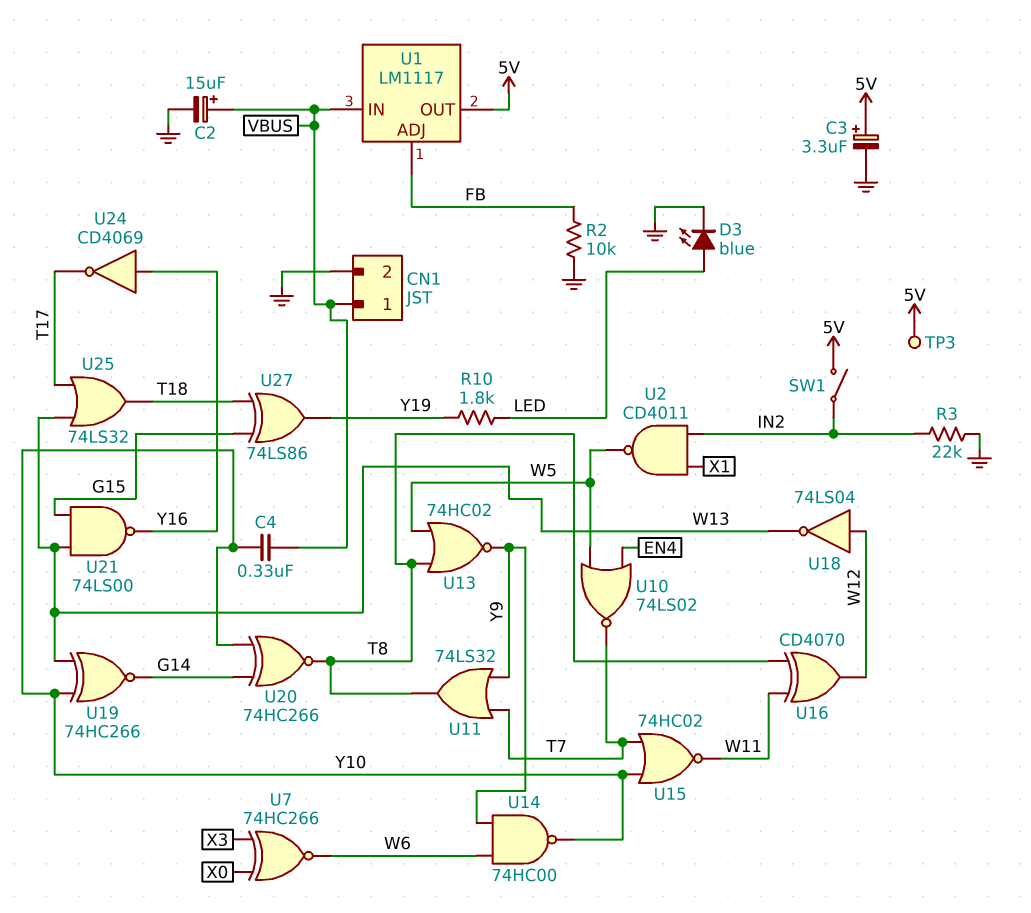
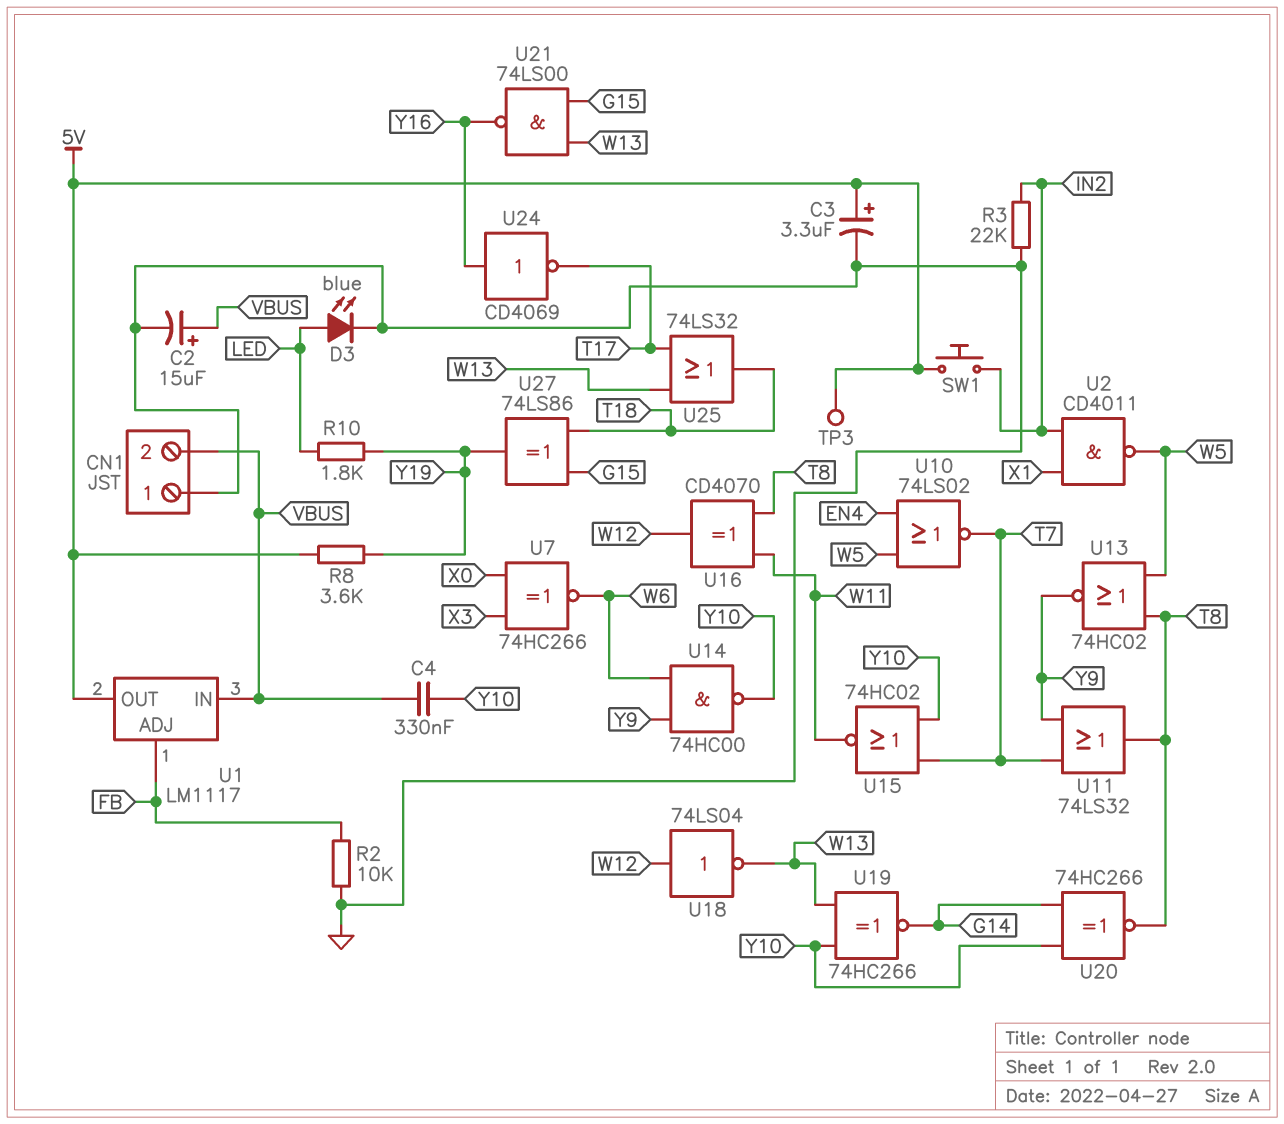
CN1 pin 1: VBUS -> GND
CN1 pin 2: GND -> VBUS
R8: none -> 3.6k (5V, Y19)
SW1: switch (5V, IN2) -> button (5V, IN2)

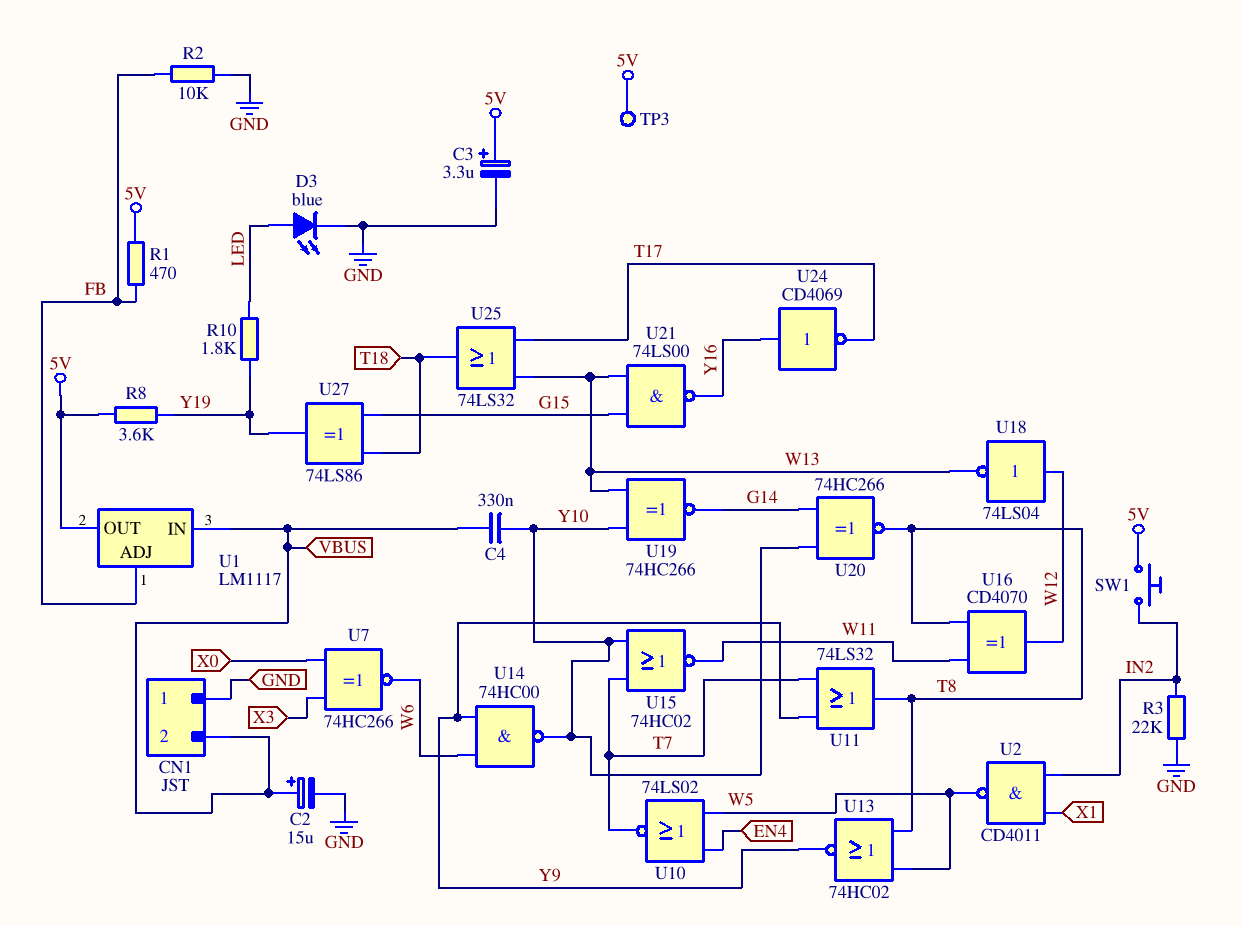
R1: none -> 470 (5V, FB)

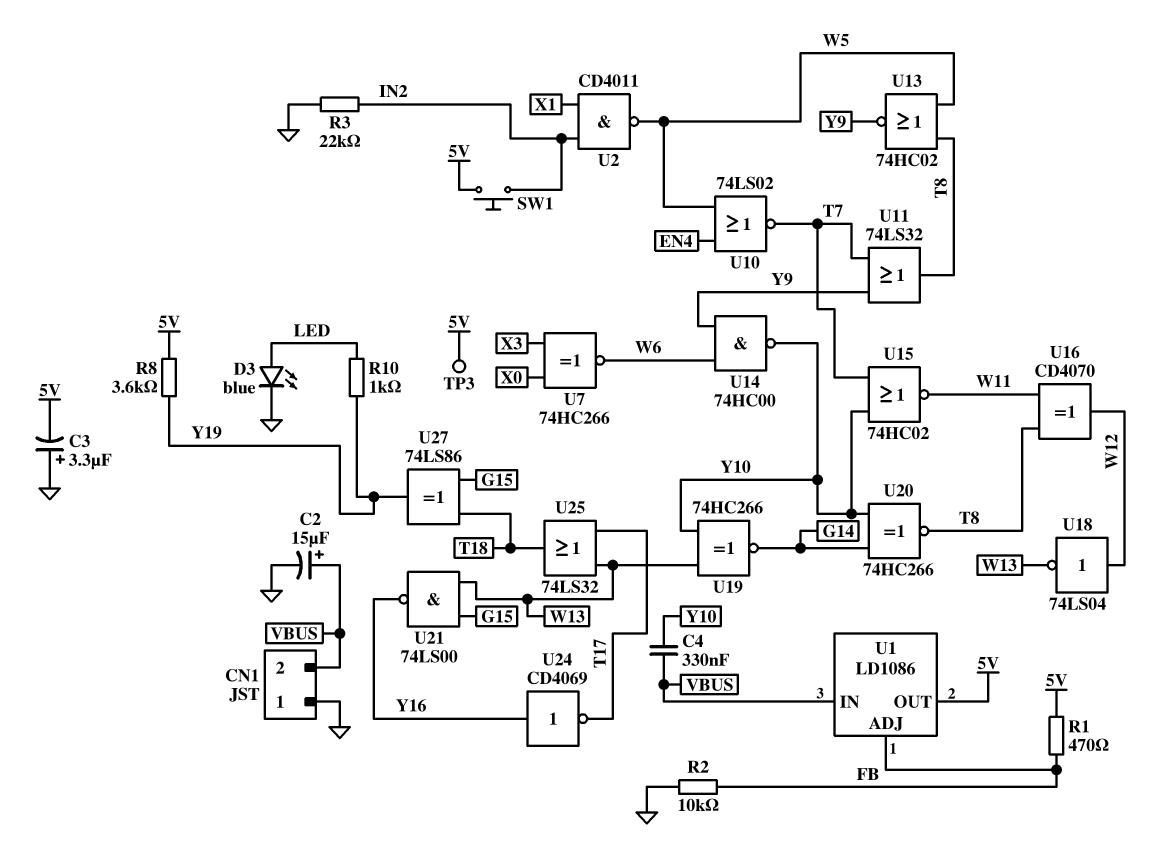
C3: 3.3uF (plus 5V, minus GND) -> 3.3uF (plus GND, minus 5V)
R10: 1.8k (LED, Y19) -> 1k (LED, Y19)
U1: LM1117 -> LD1086

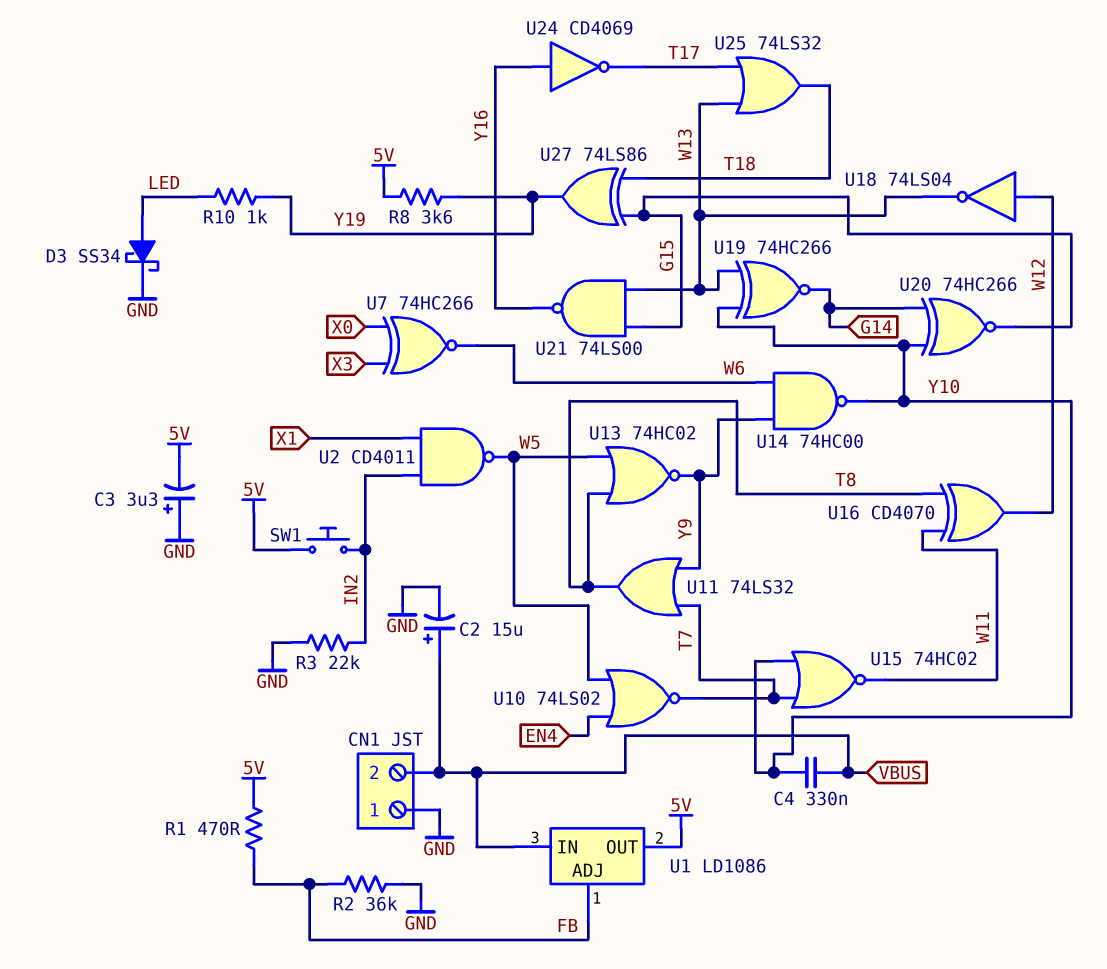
D3: LED blue (A LED, K GND) -> schottky SS34 (A LED, K GND)
R2: 10k (FB, GND) -> 36k (FB, GND)
TP3: test point (5V) -> none
U20: XNOR 74HC266 (in G14, in Y10, out T8) -> XNOR 74HC266 (in G14, in Y10, out G15)

